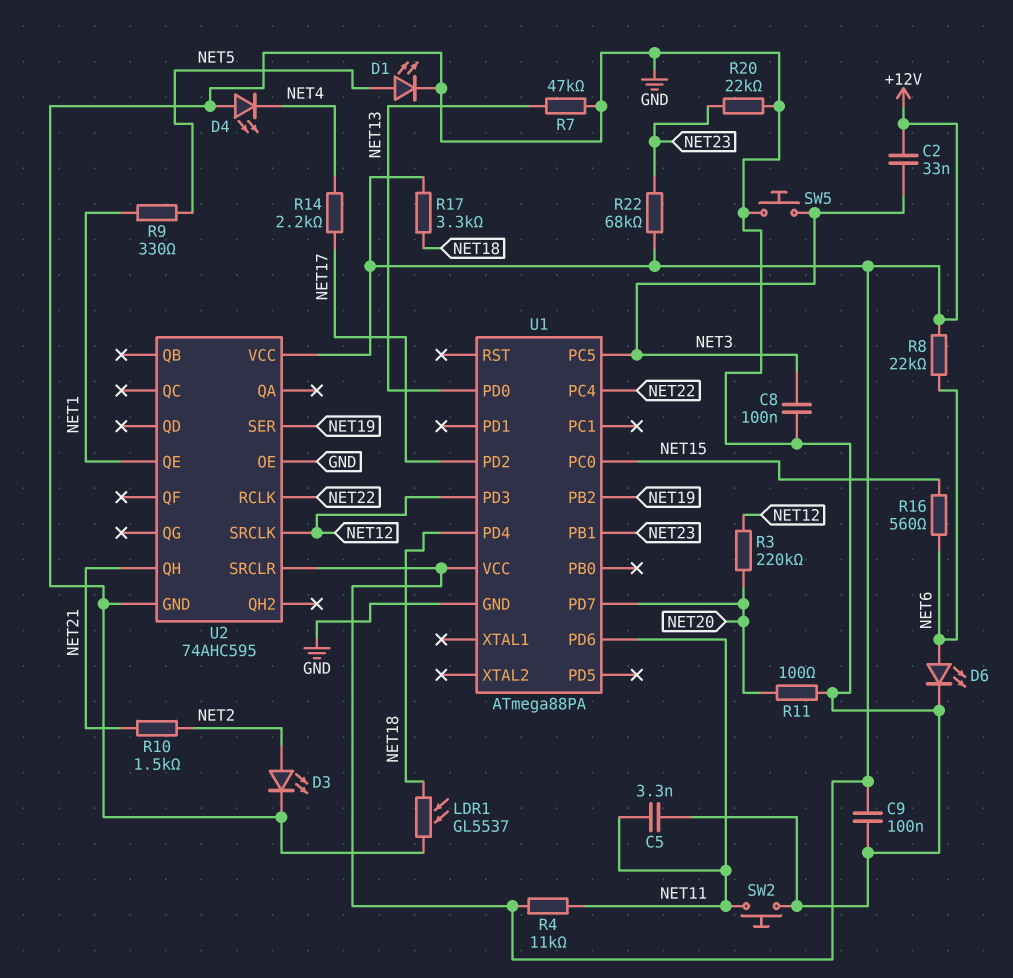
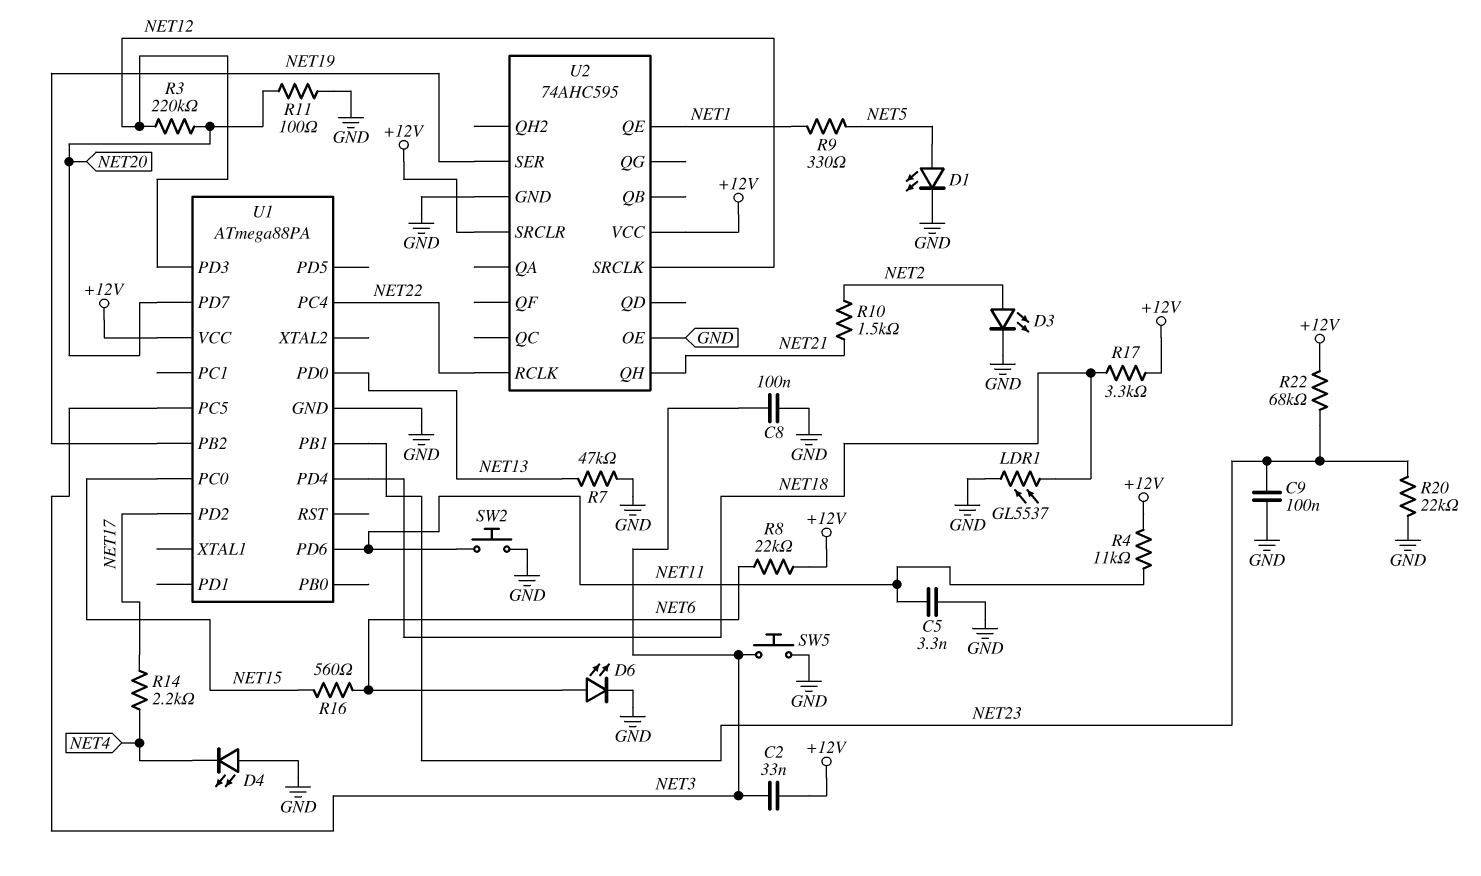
C9: 100nF (+12V, GND) -> 100nF (GND, NET23)

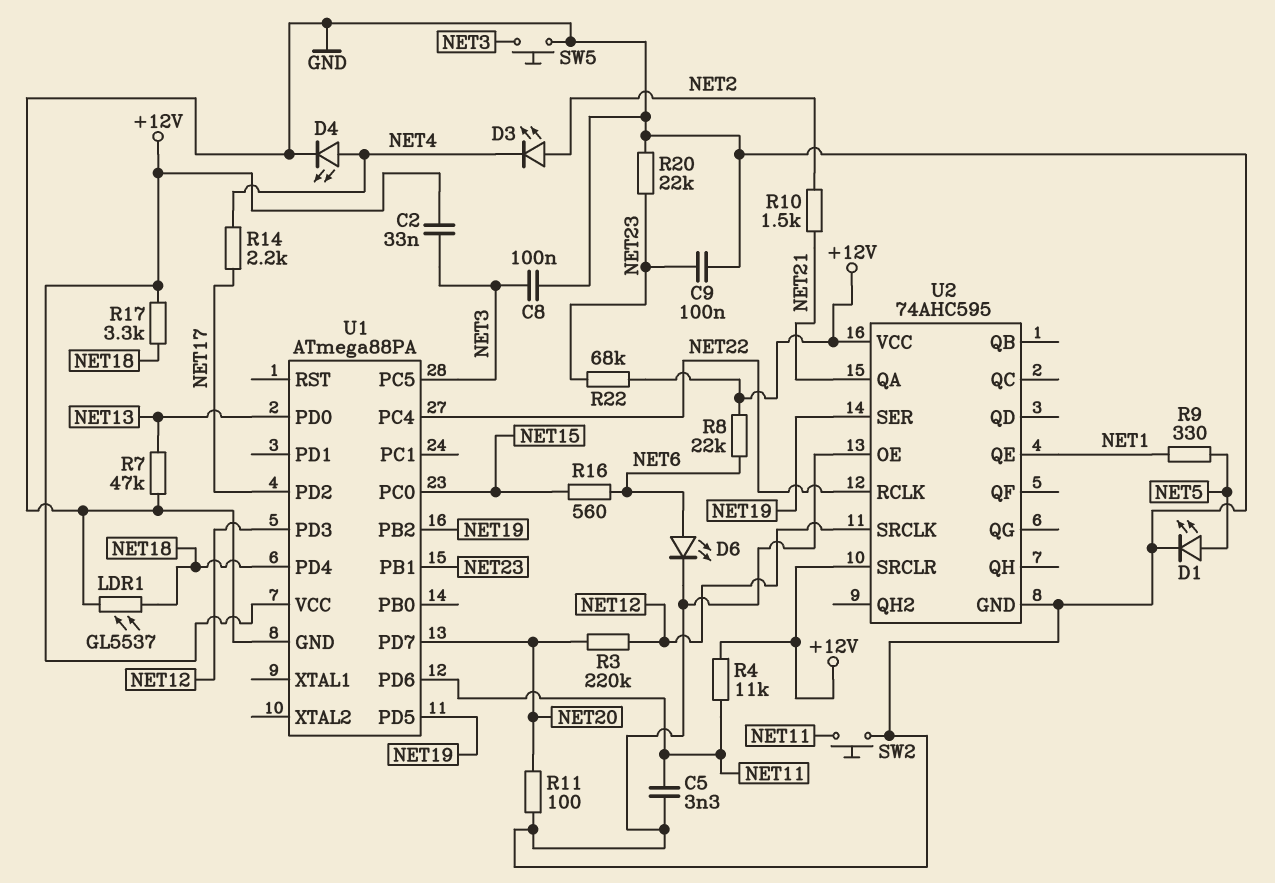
D3: LED (A NET2, K GND) -> LED (A NET2, K NET4)
D4: LED (A GND, K NET4) -> LED (A NET4, K GND)
U1 pin PD5: none -> NET19
U2 pin QA: none -> NET21
U2 pin QH: NET21 -> none

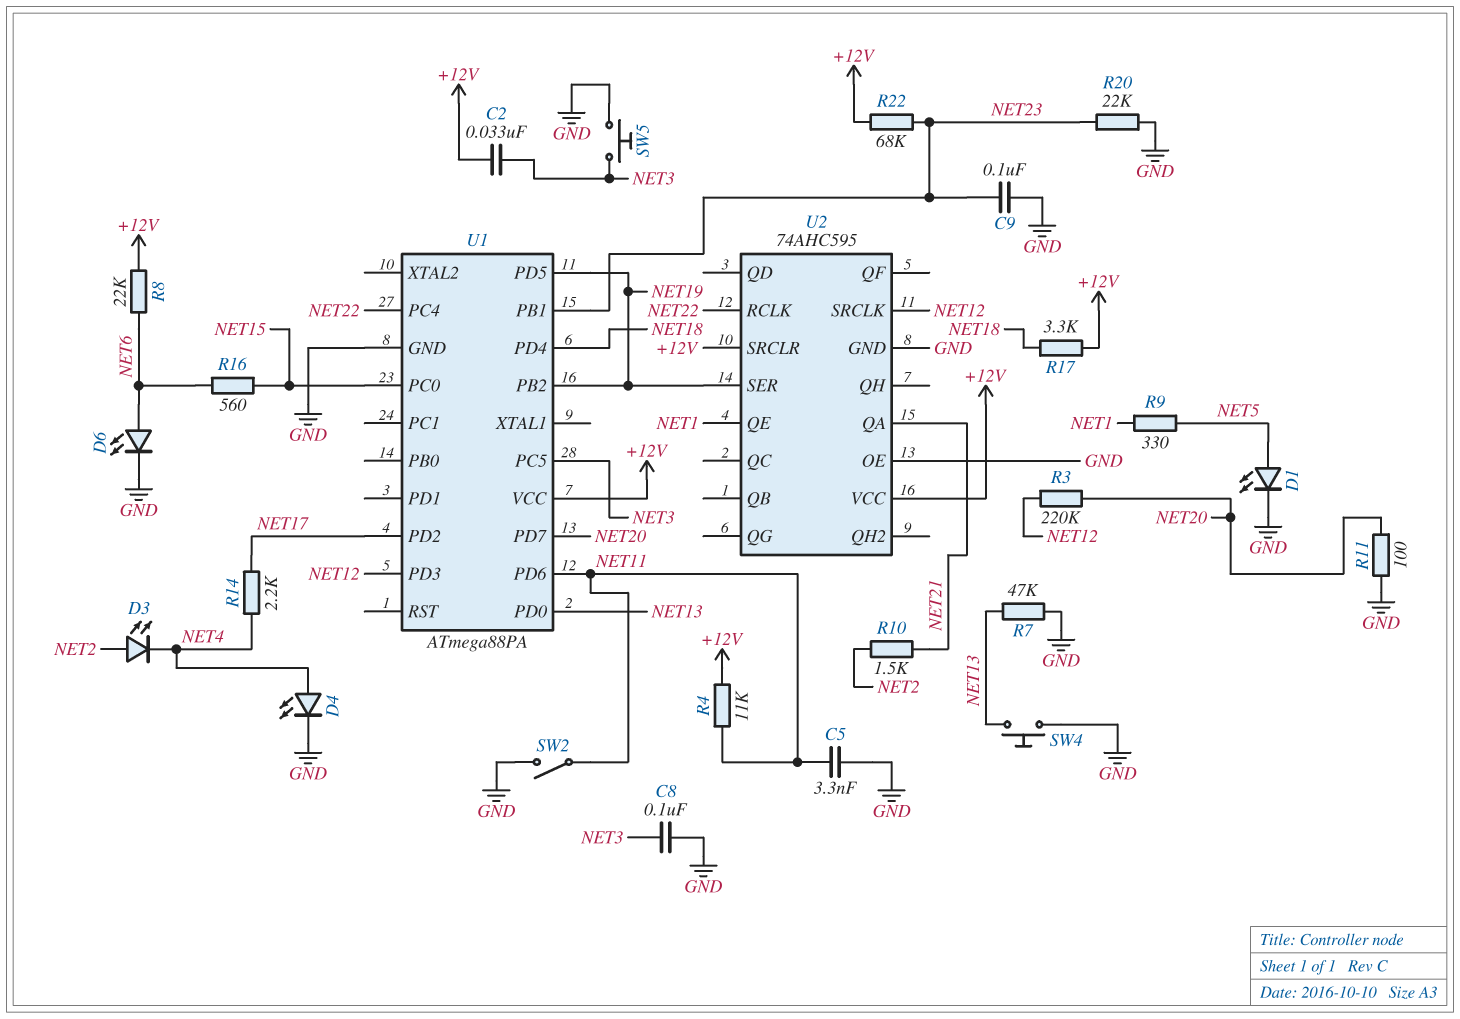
LDR1: GL5537 (GND, NET18) -> none
SW2: button (GND, NET11) -> switch (GND, NET11)
SW4: none -> button (GND, NET13)

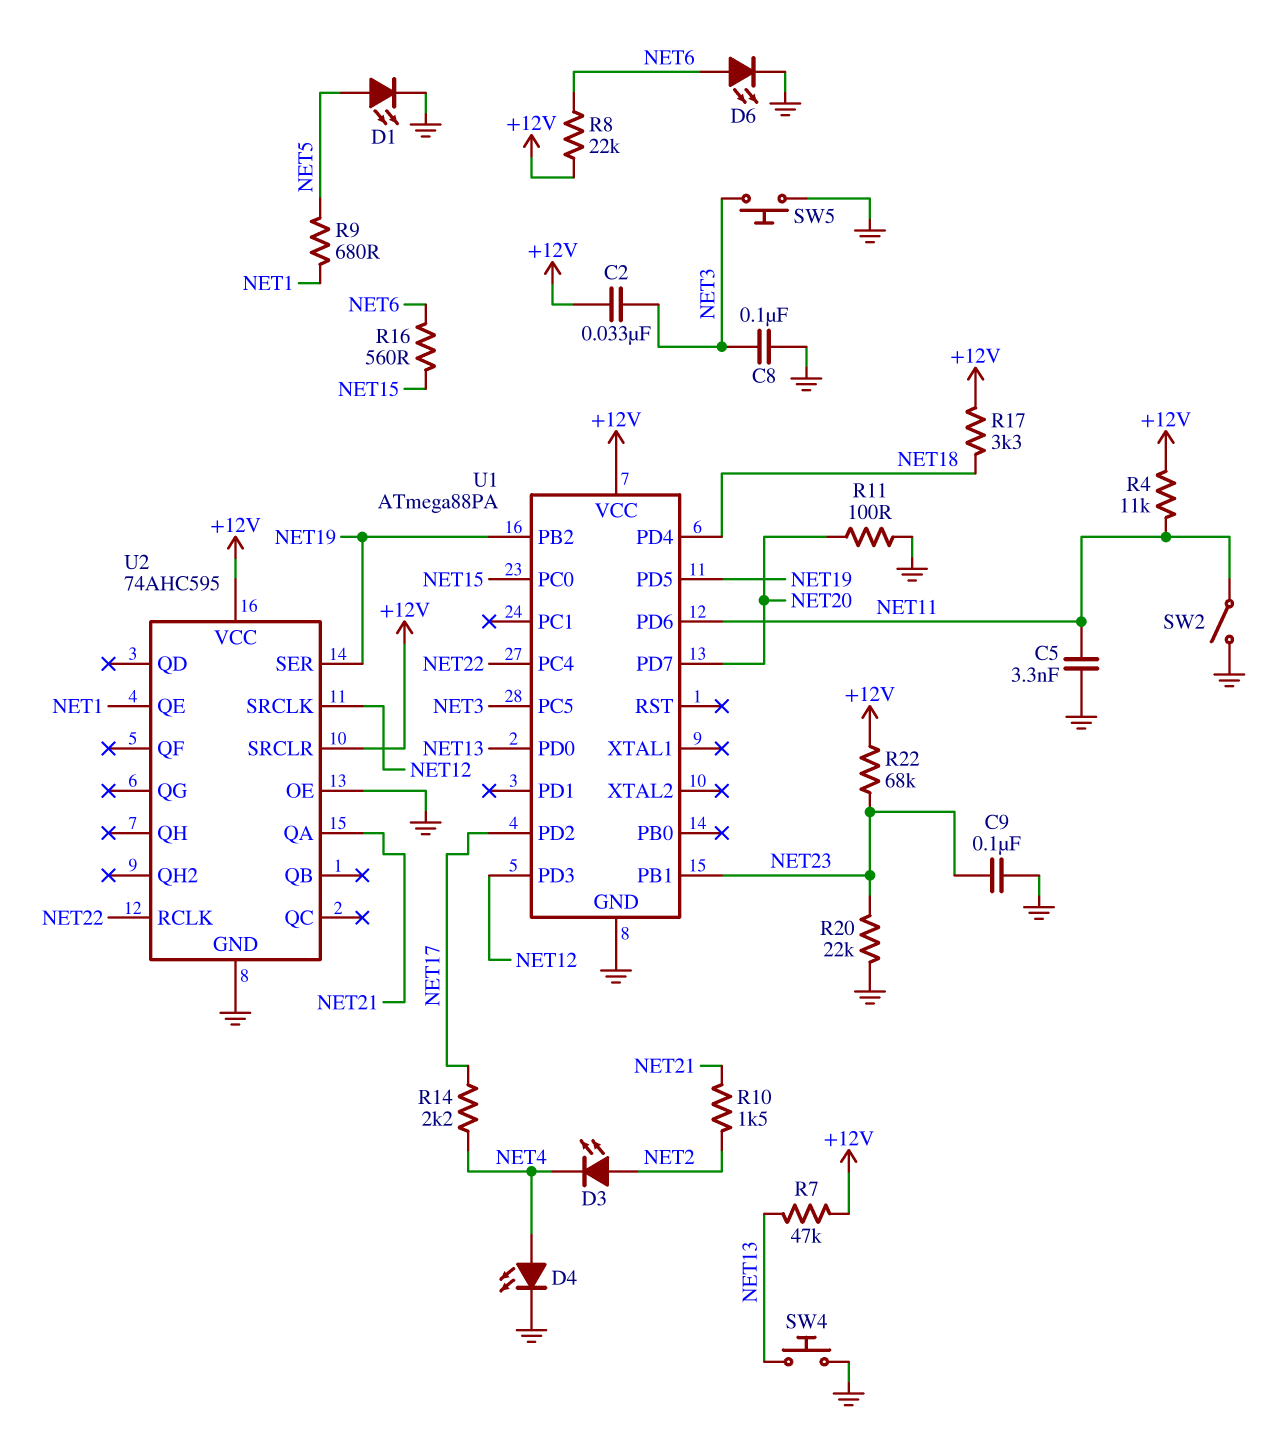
R3: 220k (NET12, NET20) -> none
R7: 47k (GND, NET13) -> 47k (+12V, NET13)
R9: 330 (NET1, NET5) -> 680 (NET1, NET5)

